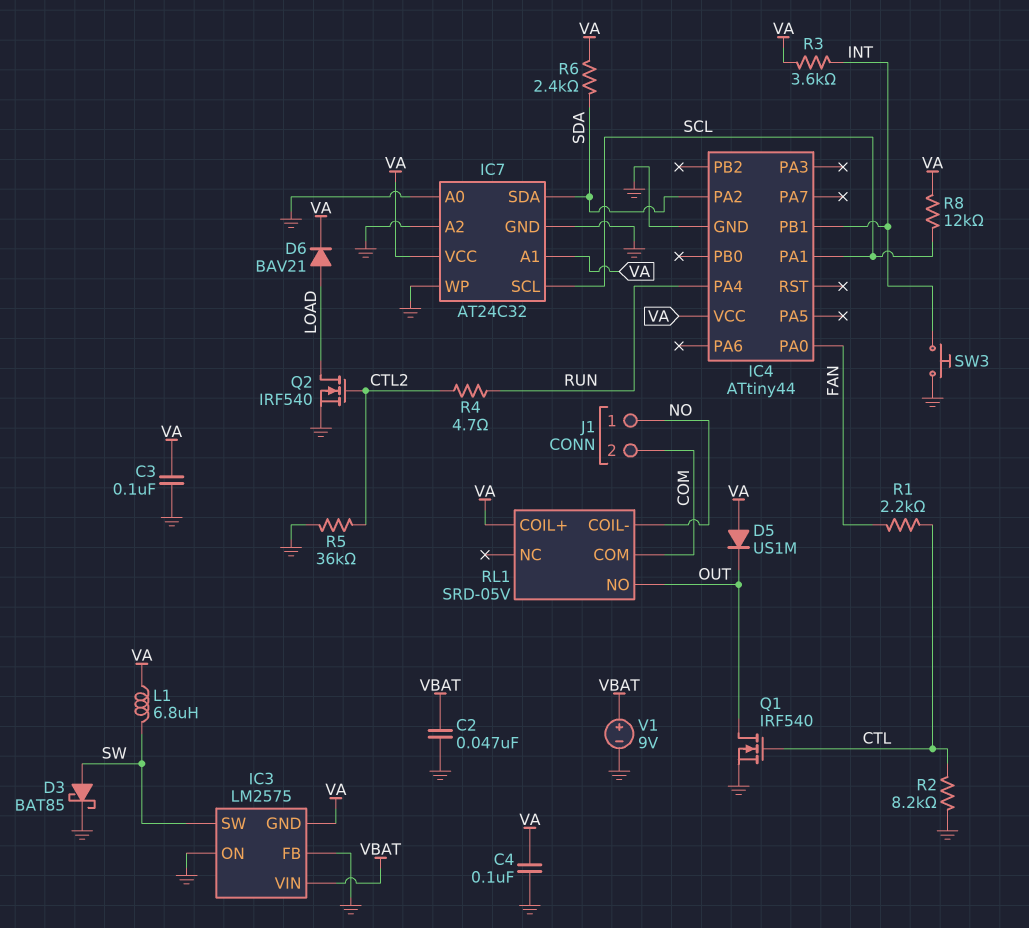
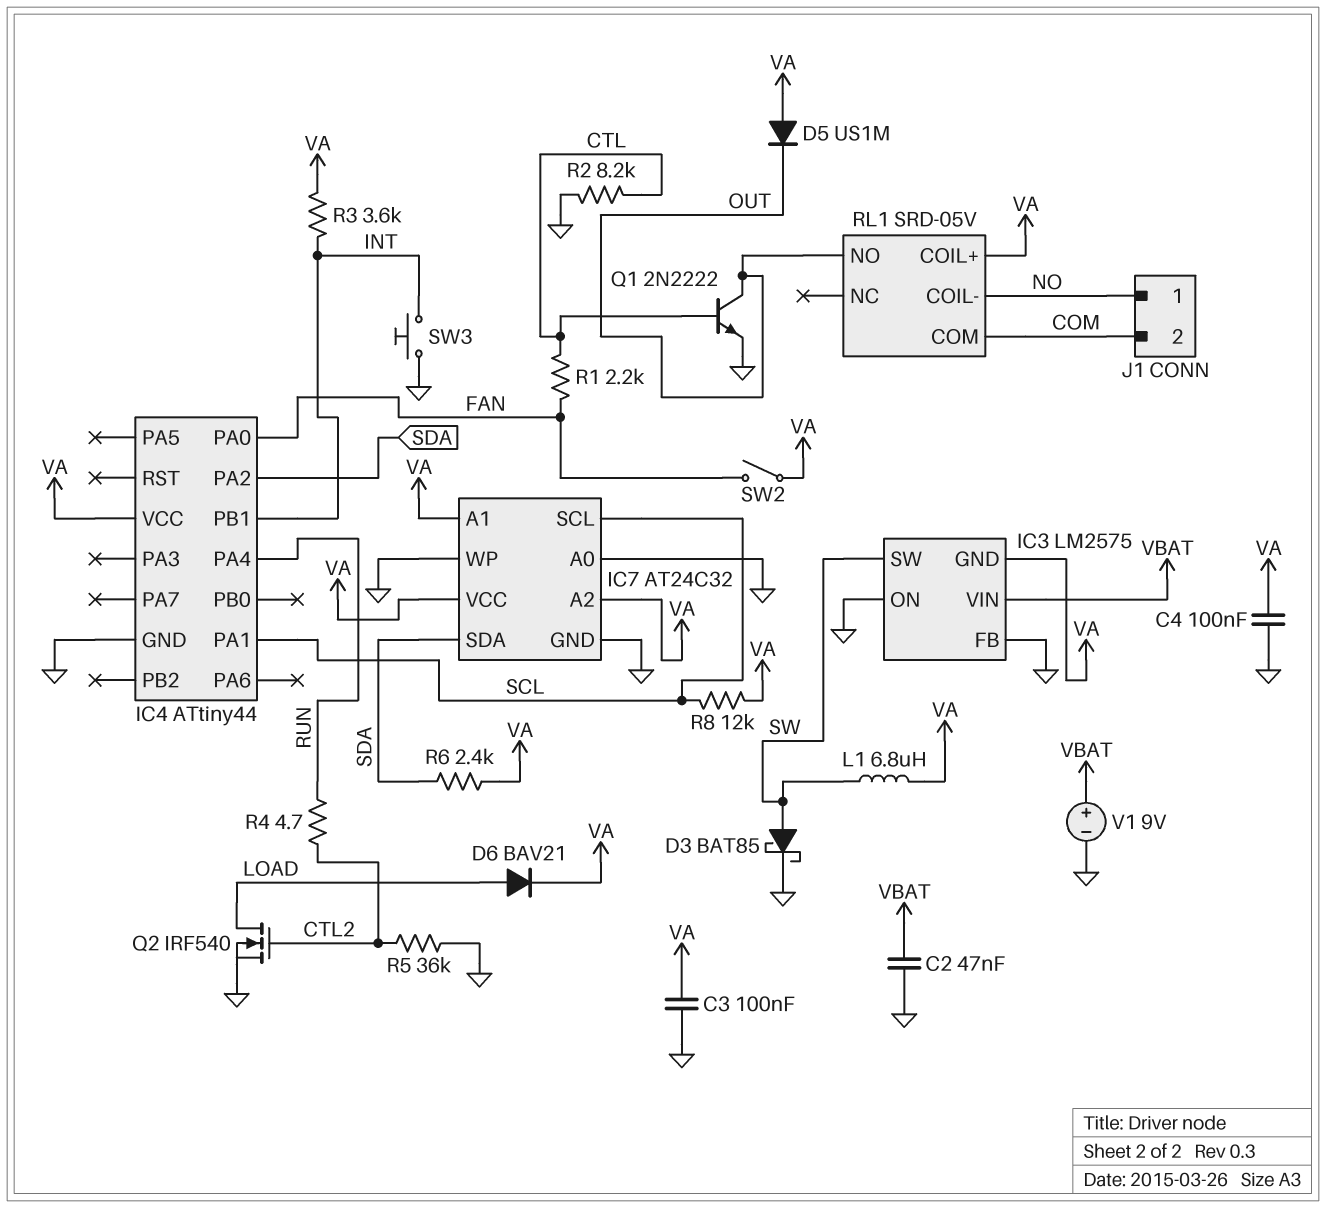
IC7 pin A2: GND -> VA
Q1: NMOS IRF540 (G CTL, D OUT, S GND) -> NPN 2N2222 (B CTL, C OUT, E GND)
SW2: none -> switch (FAN, VA)

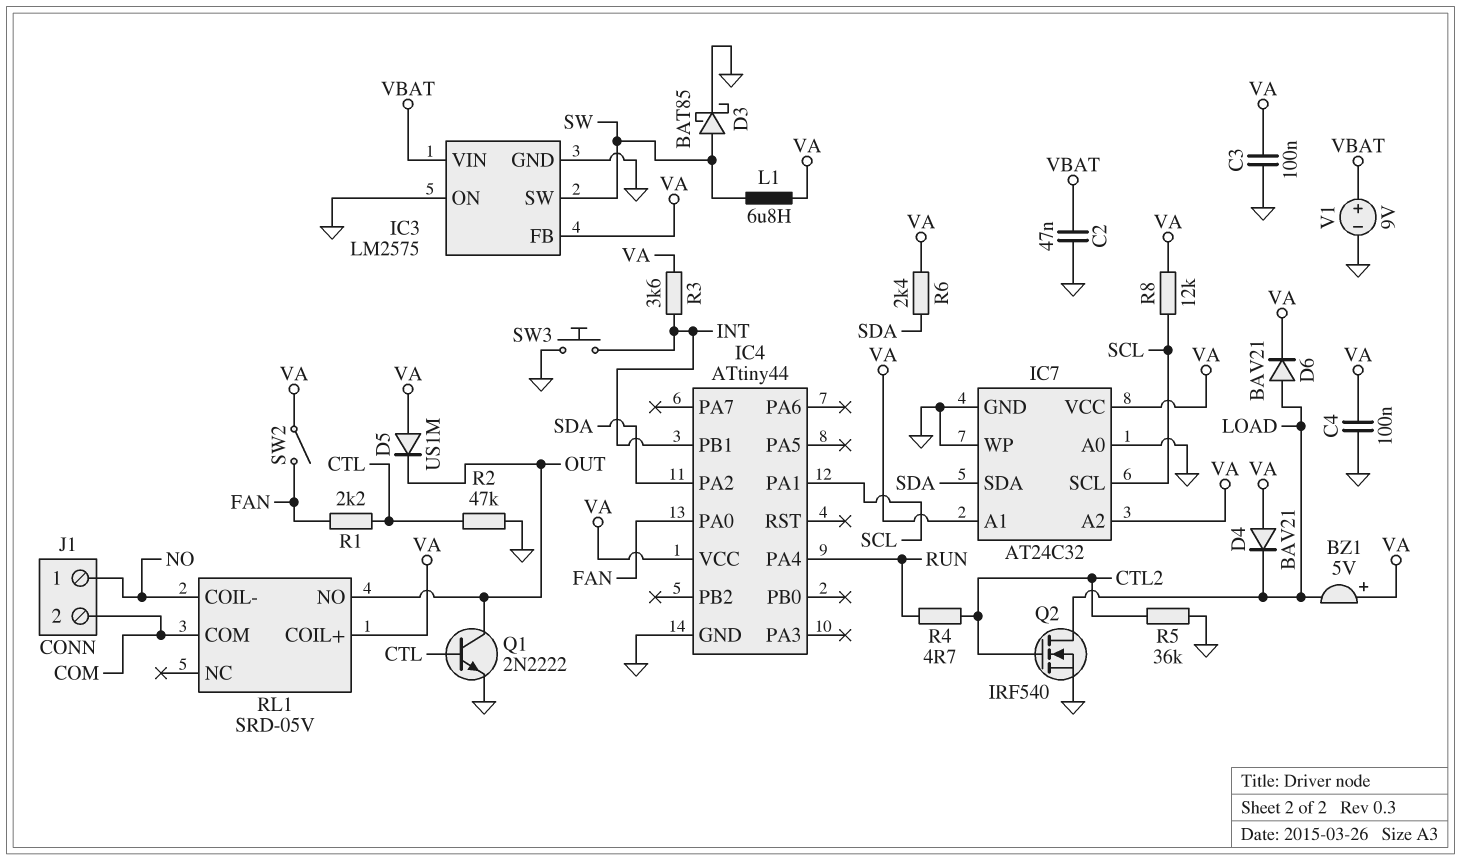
BZ1: none -> buzzer 5V (plus VA, minus LOAD)
D4: none -> diode BAV21 (A VA, K LOAD)
IC3 pin FB: GND -> VA
IC3 pin GND: VA -> GND
R2: 8.2k (CTL, GND) -> 47k (CTL, GND)

